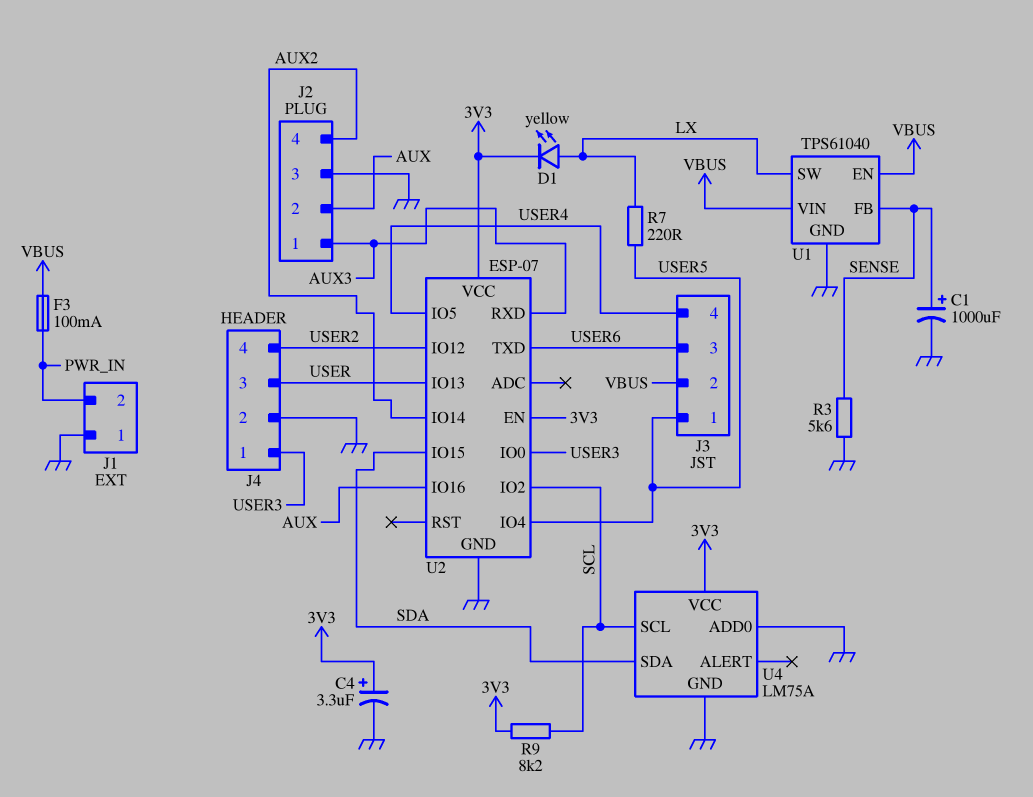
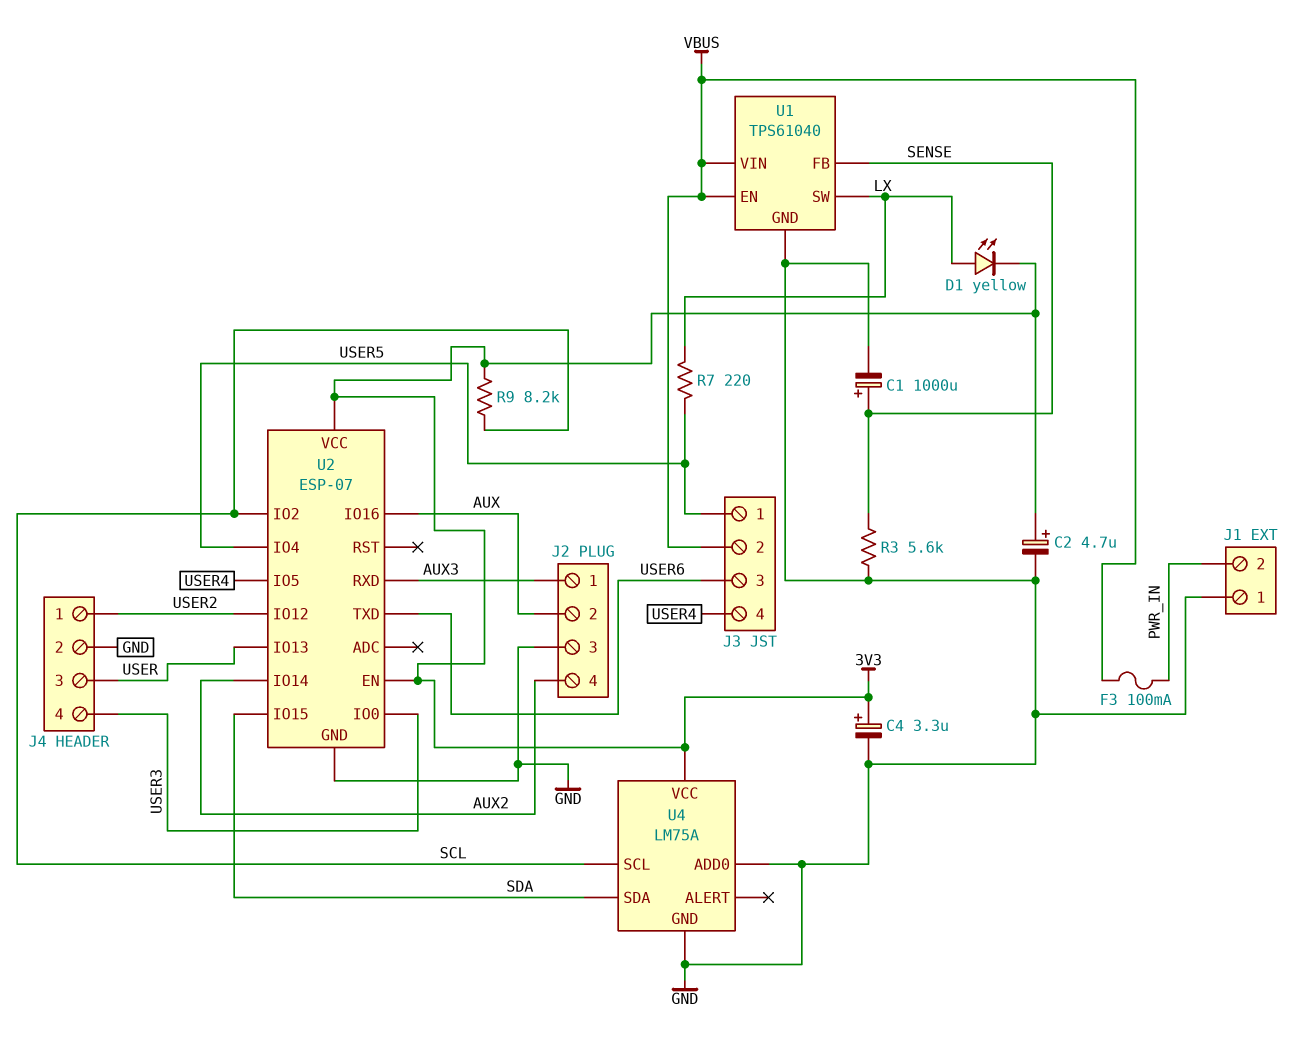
C2: none -> 4.7uF (plus 3V3, minus GND)
J4 pin 1: USER3 -> USER2
J4 pin 4: USER2 -> USER3

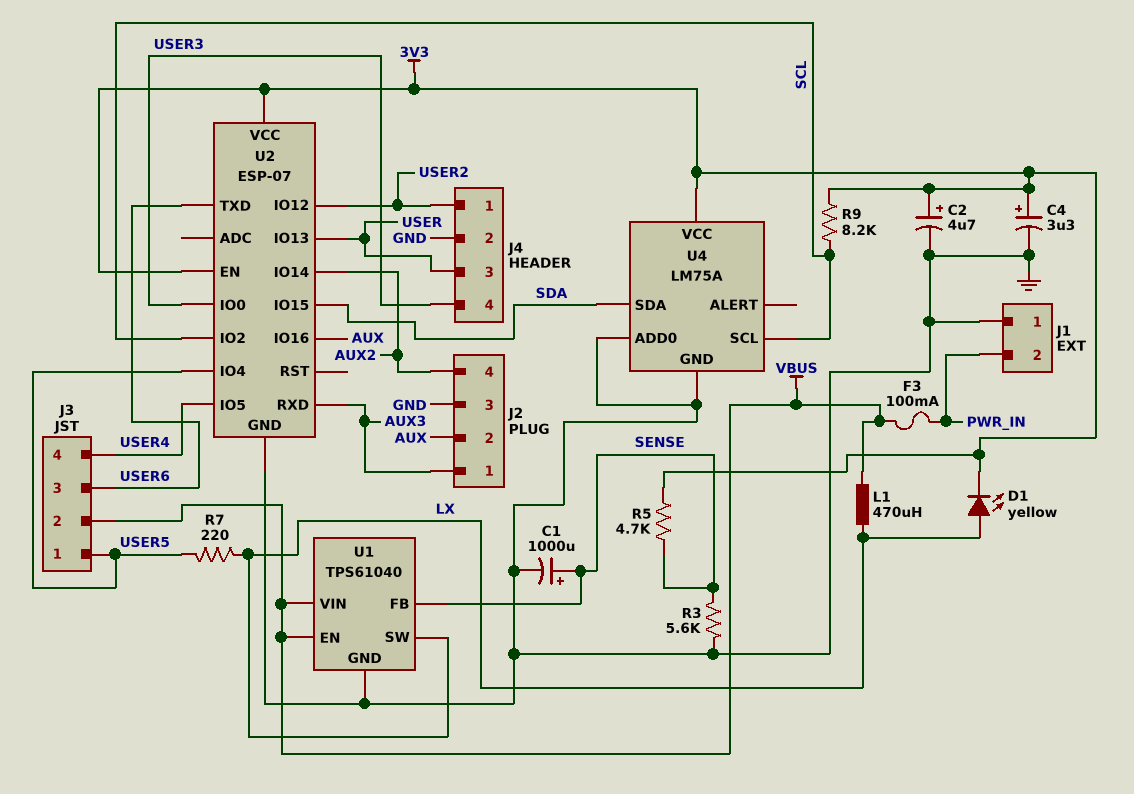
L1: none -> 470uH (LX, VBUS)
R5: none -> 4.7k (3V3, SENSE)

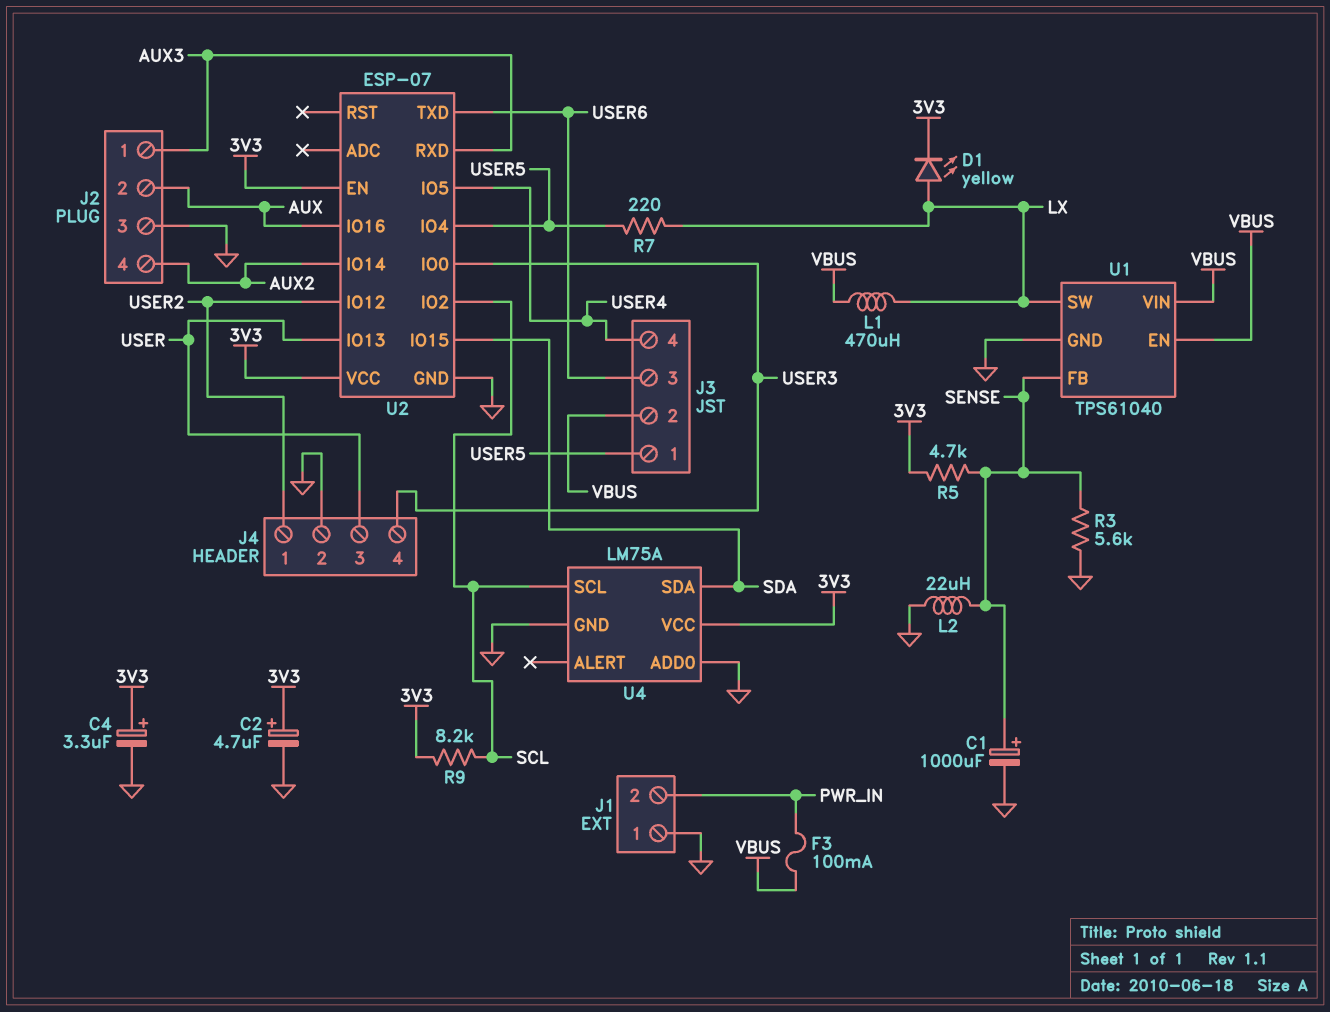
L2: none -> 22uH (GND, SENSE)

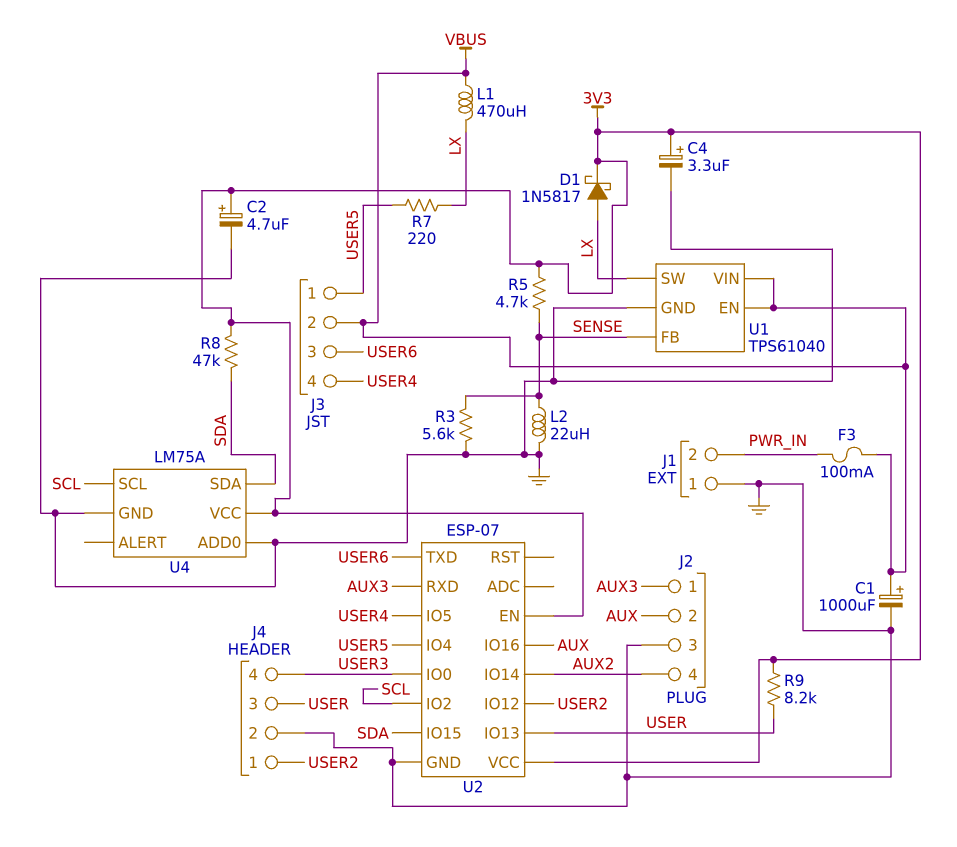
C1: 1000uF (plus SENSE, minus GND) -> 1000uF (plus VBUS, minus GND)
D1: LED yellow (A LX, K 3V3) -> schottky 1N5817 (A LX, K 3V3)
R8: none -> 47k (3V3, SDA)
R9: 8.2k (3V3, SCL) -> 8.2k (3V3, USER)

